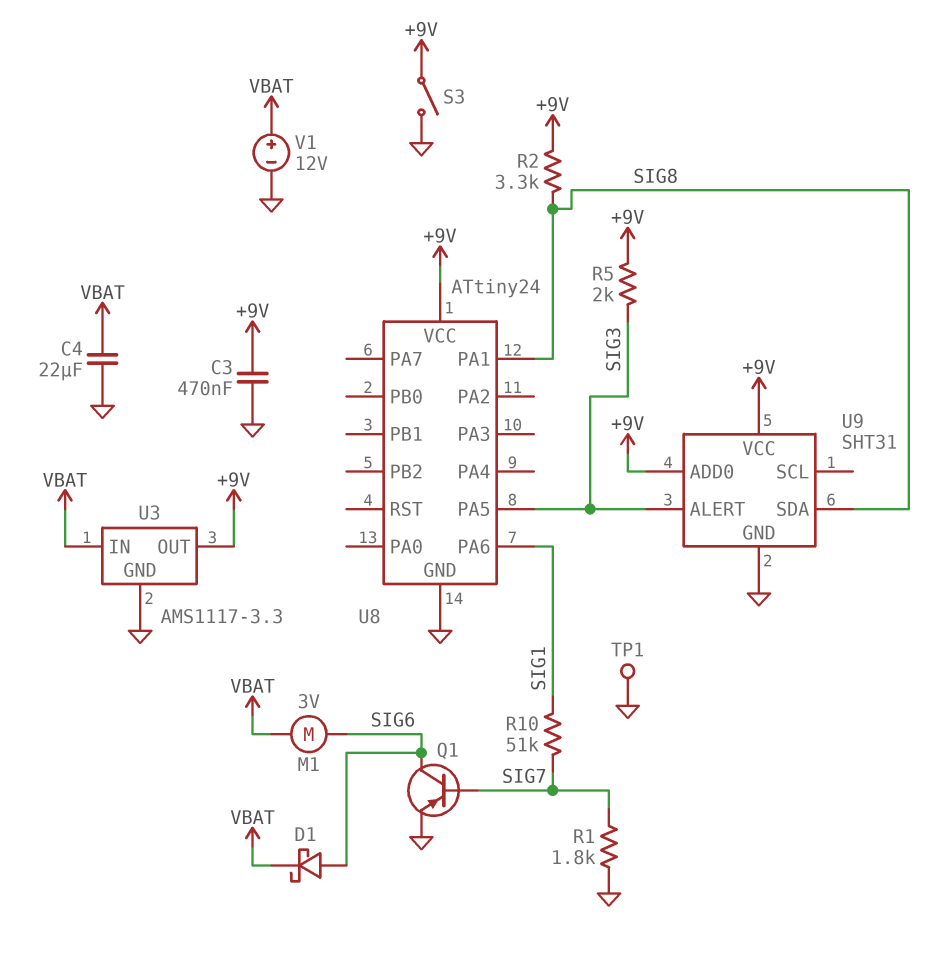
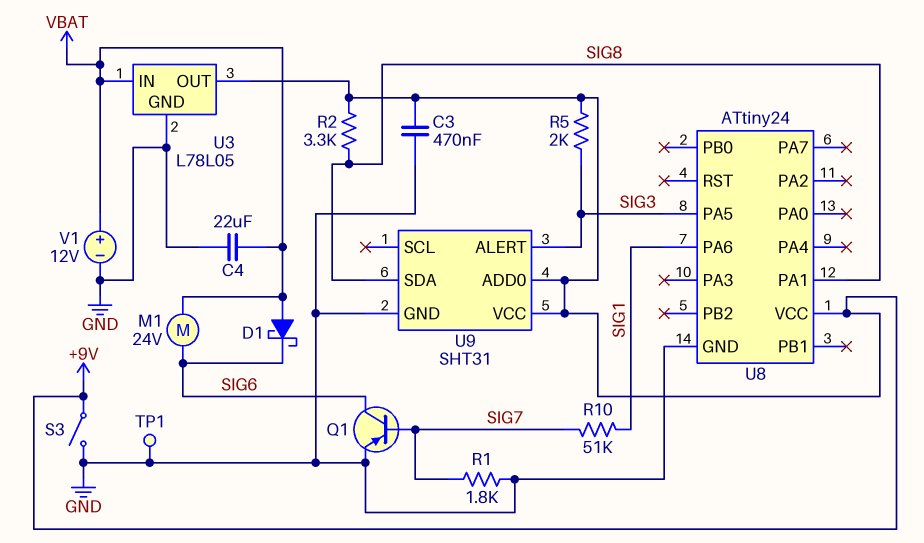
D1: schottky (A SIG6, K VBAT) -> schottky (A VBAT, K SIG6)
M1: motor 3V (SIG6, VBAT) -> motor 24V (SIG6, VBAT)
U3: AMS1117-3.3 -> L78L05

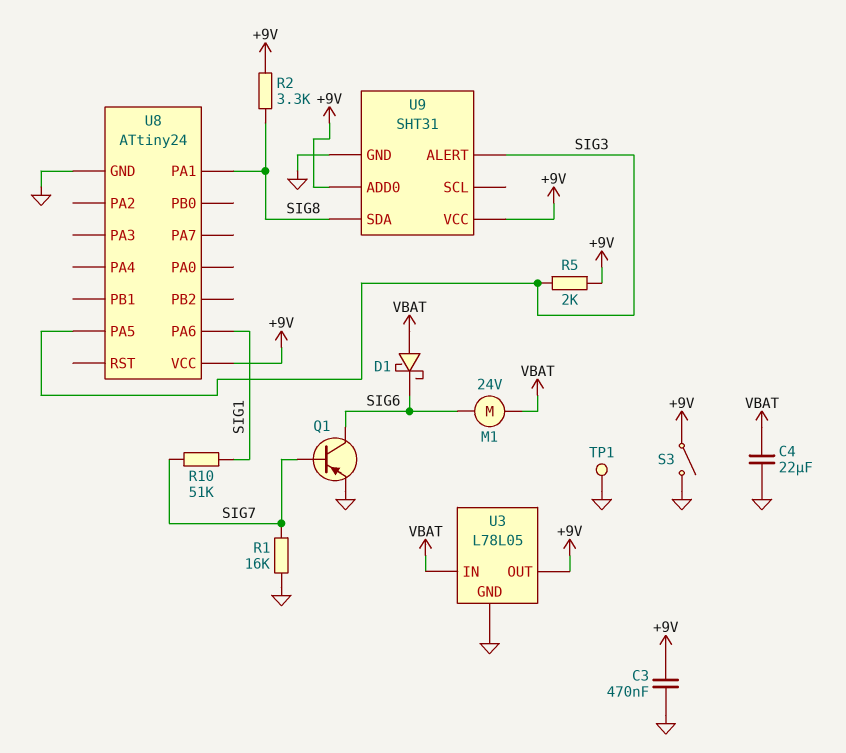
R1: 1.8k (GND, SIG7) -> 16k (GND, SIG7)
V1: 12V (plus VBAT, minus GND) -> none

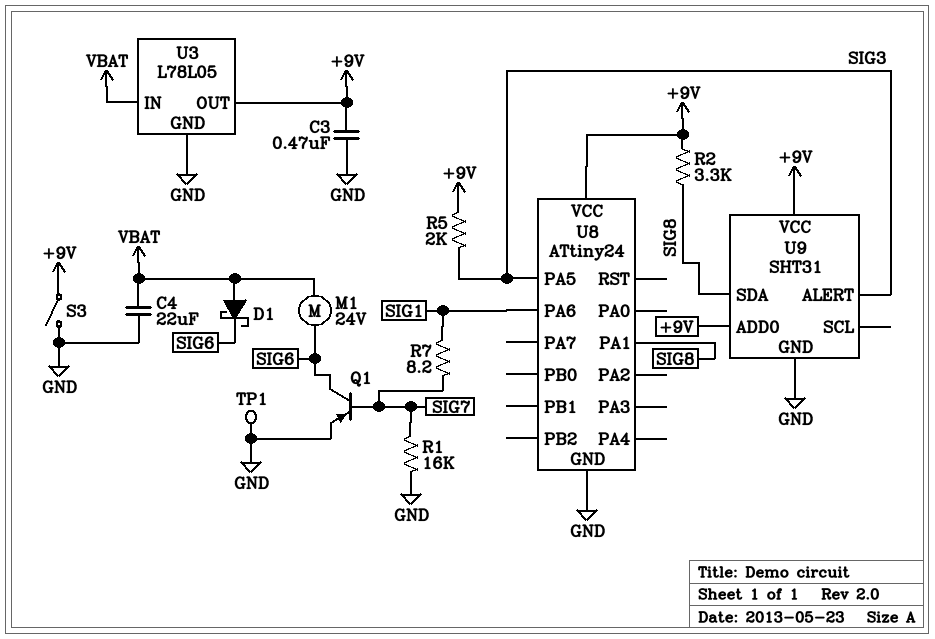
R7: none -> 8.2 (SIG1, SIG7)
R10: 51k (SIG1, SIG7) -> none

